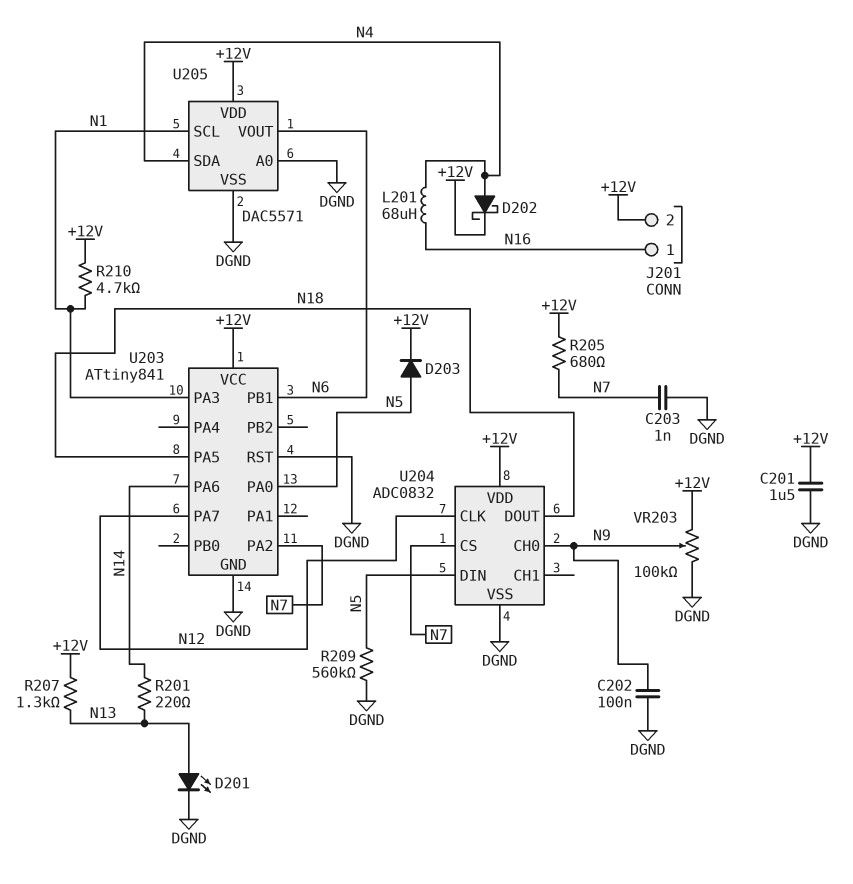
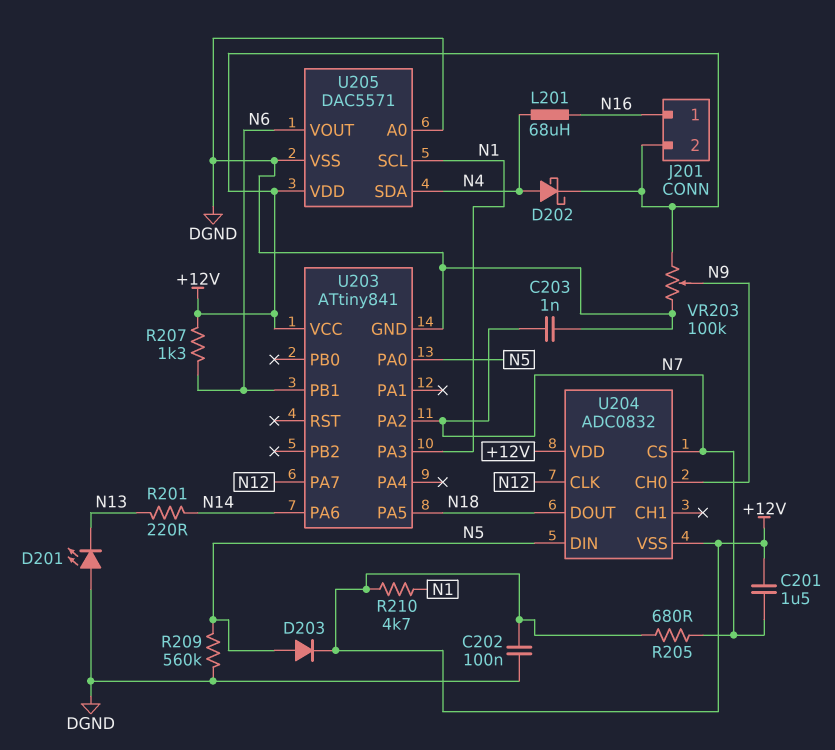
C201: 1.5uF (+12V, DGND) -> 1.5uF (+12V, N7)
C202: 100nF (DGND, N9) -> 100nF (+12V, DGND)
D201: LED (A N13, K DGND) -> LED (A DGND, K N13)
R207: 1.3k (+12V, N13) -> 1.3k (+12V, N6)
U203 pin RST: DGND -> none
U204 pin VSS: DGND -> +12V

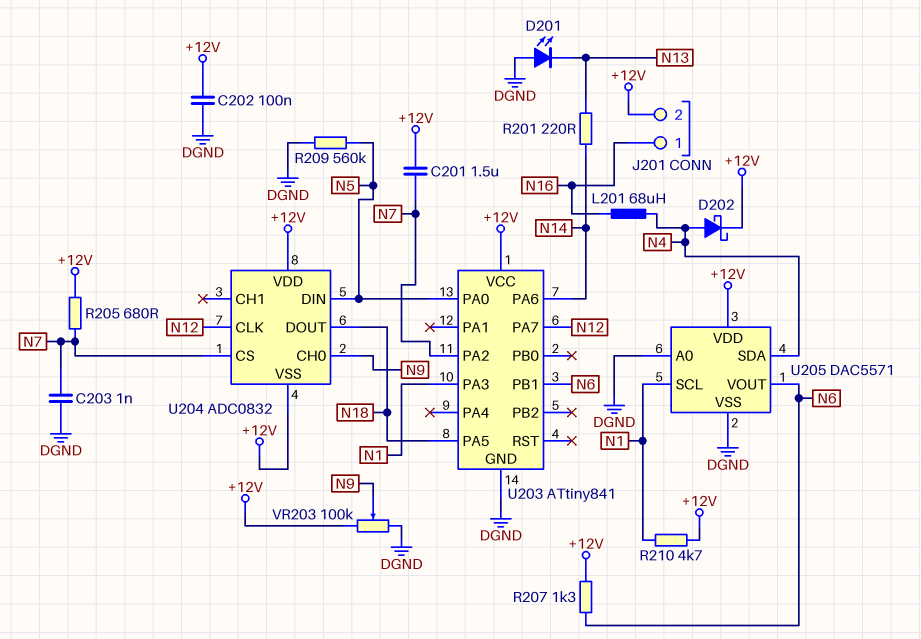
D203: diode (A N5, K +12V) -> none

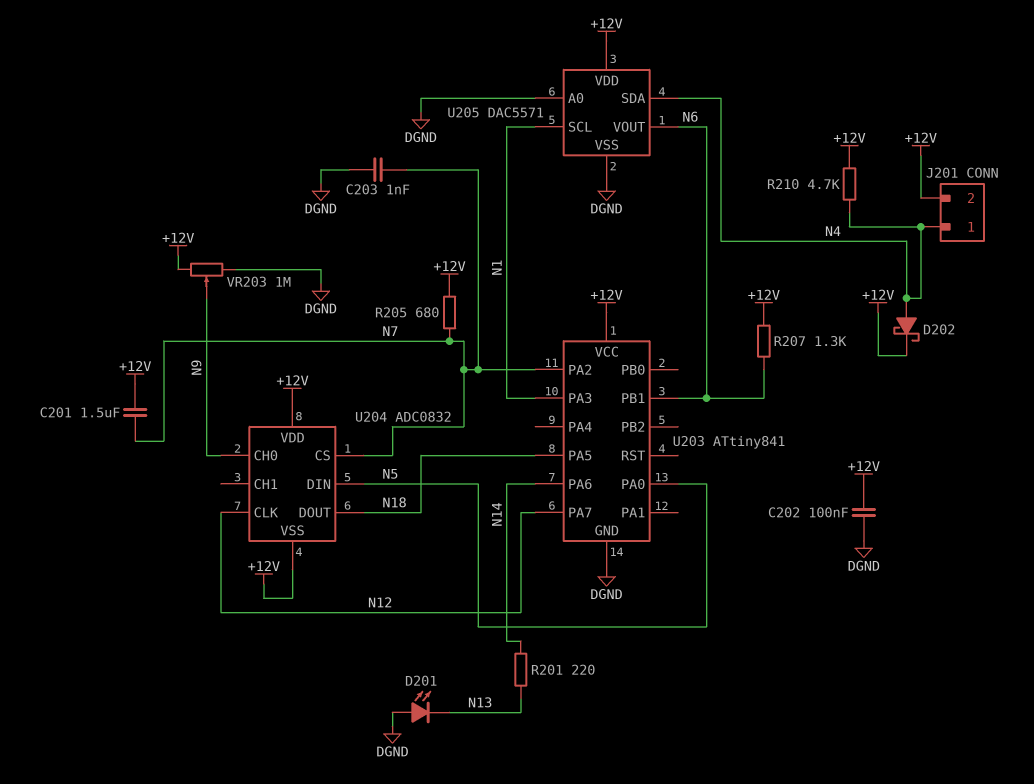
J201 pin 1: N16 -> N4
L201: 68uH (N4, N16) -> none
R209: 560k (DGND, N5) -> none
R210: 4.7k (+12V, N1) -> 4.7k (+12V, N4)
VR203: 100k (+12V, DGND, wiper N9) -> 1M (+12V, DGND, wiper N9)

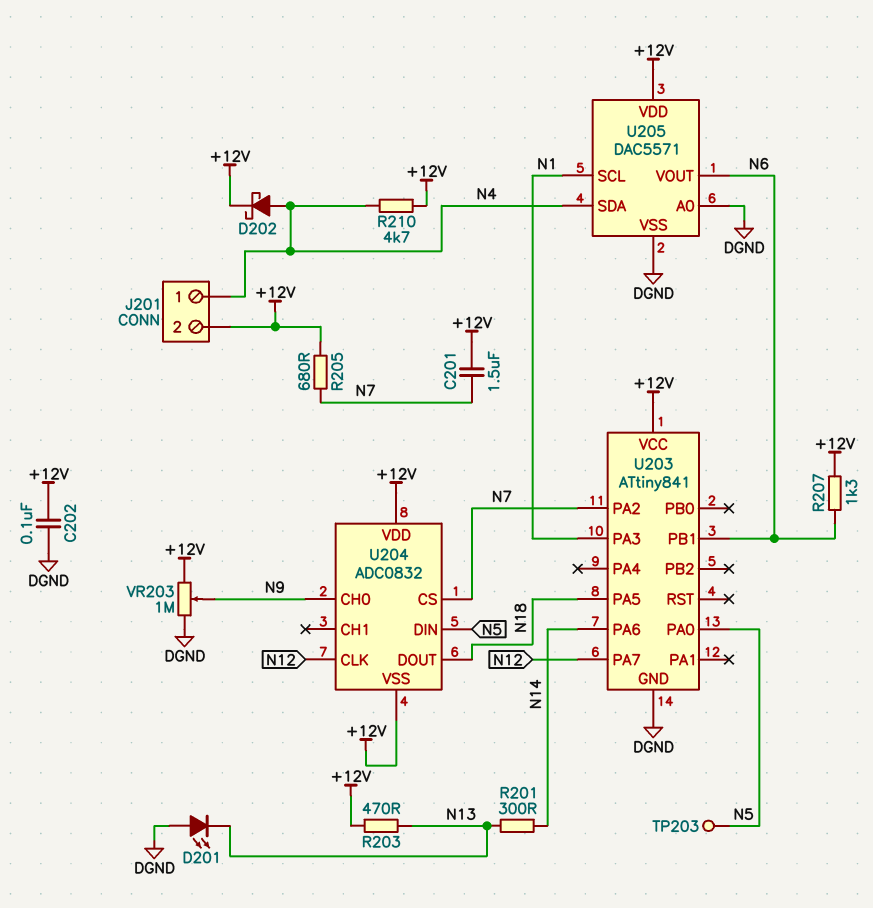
C203: 1nF (DGND, N7) -> none
R201: 220 (N13, N14) -> 300 (N13, N14)
R203: none -> 470 (+12V, N13)
TP203: none -> test point (N5)

